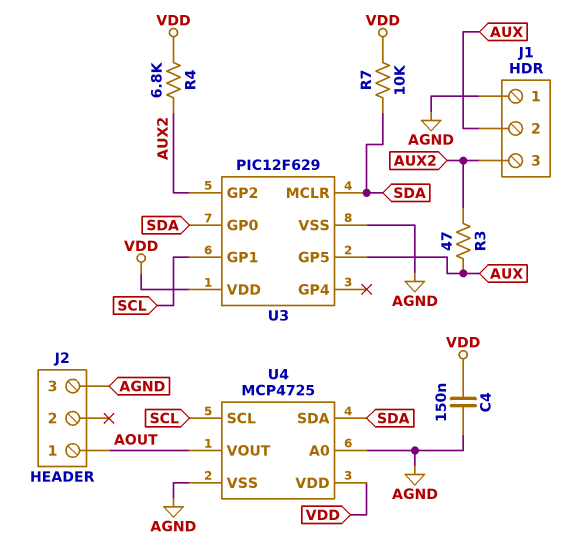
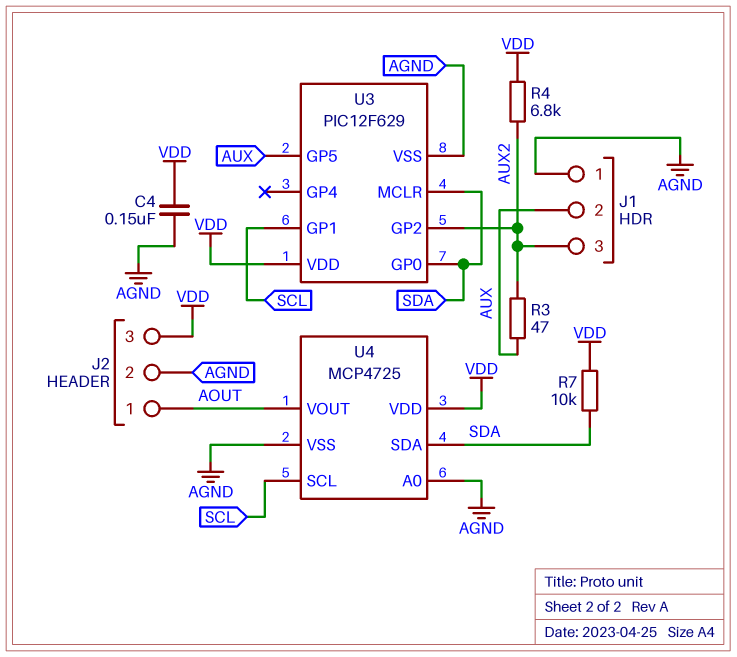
J2 pin 2: none -> AGND
J2 pin 3: AGND -> VDD

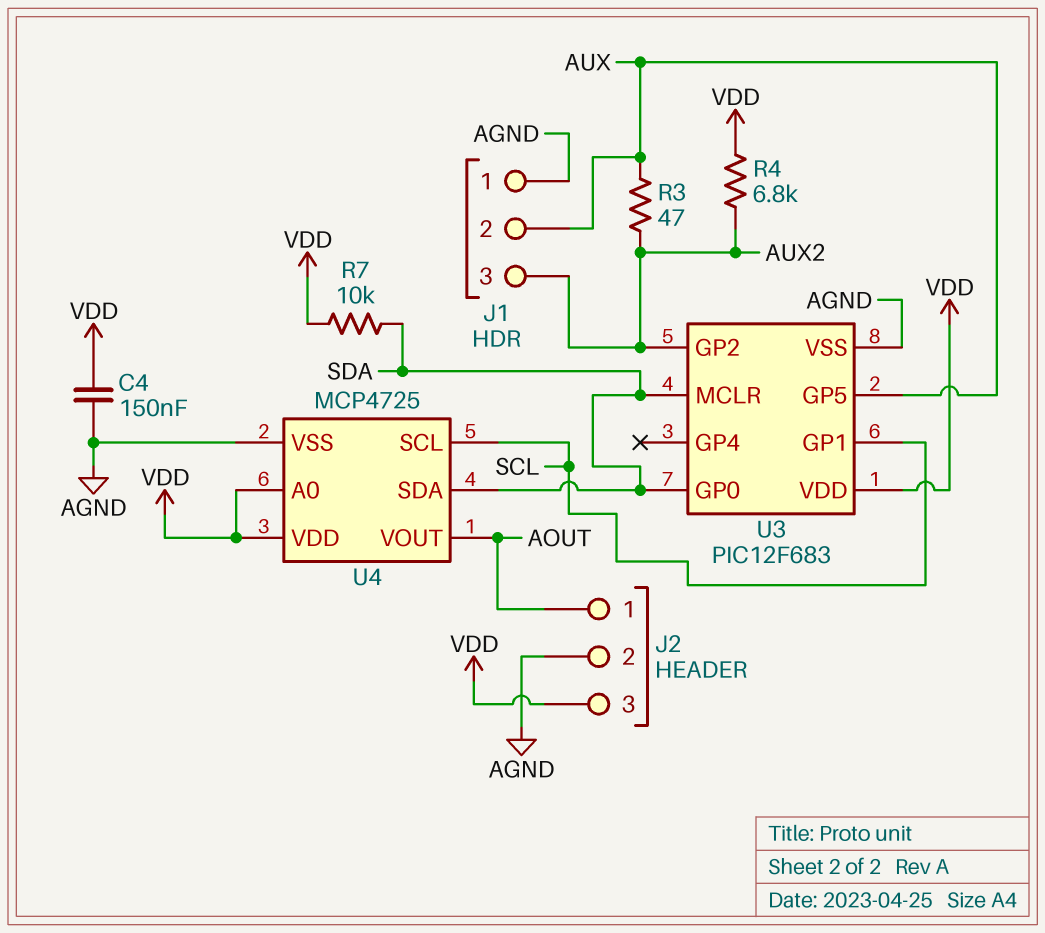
U3: PIC12F629 -> PIC12F683
U4 pin A0: AGND -> VDD

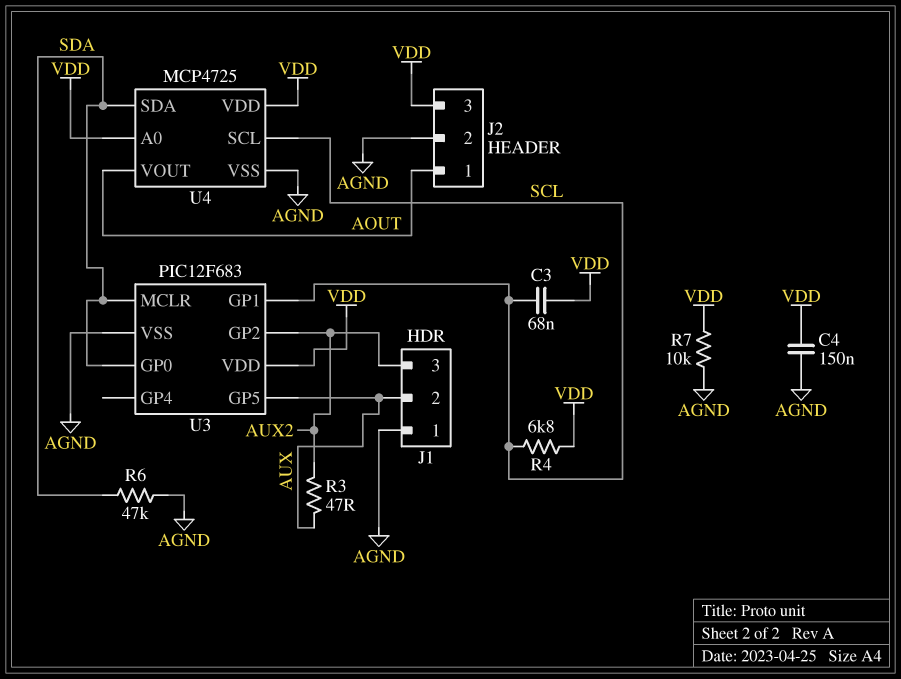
C3: none -> 68nF (SCL, VDD)
R4: 6.8k (AUX2, VDD) -> 6.8k (SCL, VDD)
R6: none -> 47k (AGND, SDA)
R7: 10k (SDA, VDD) -> 10k (AGND, VDD)

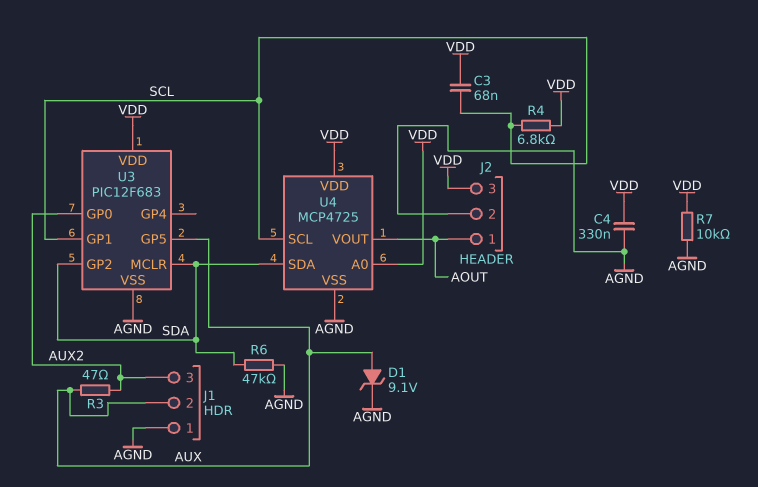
C4: 150nF (AGND, VDD) -> 330nF (AGND, VDD)
D1: none -> zener 9.1V (A AUX, K AGND)
U3 pin GP0: SDA -> AUX2
U3 pin GP2: AUX2 -> SDA

